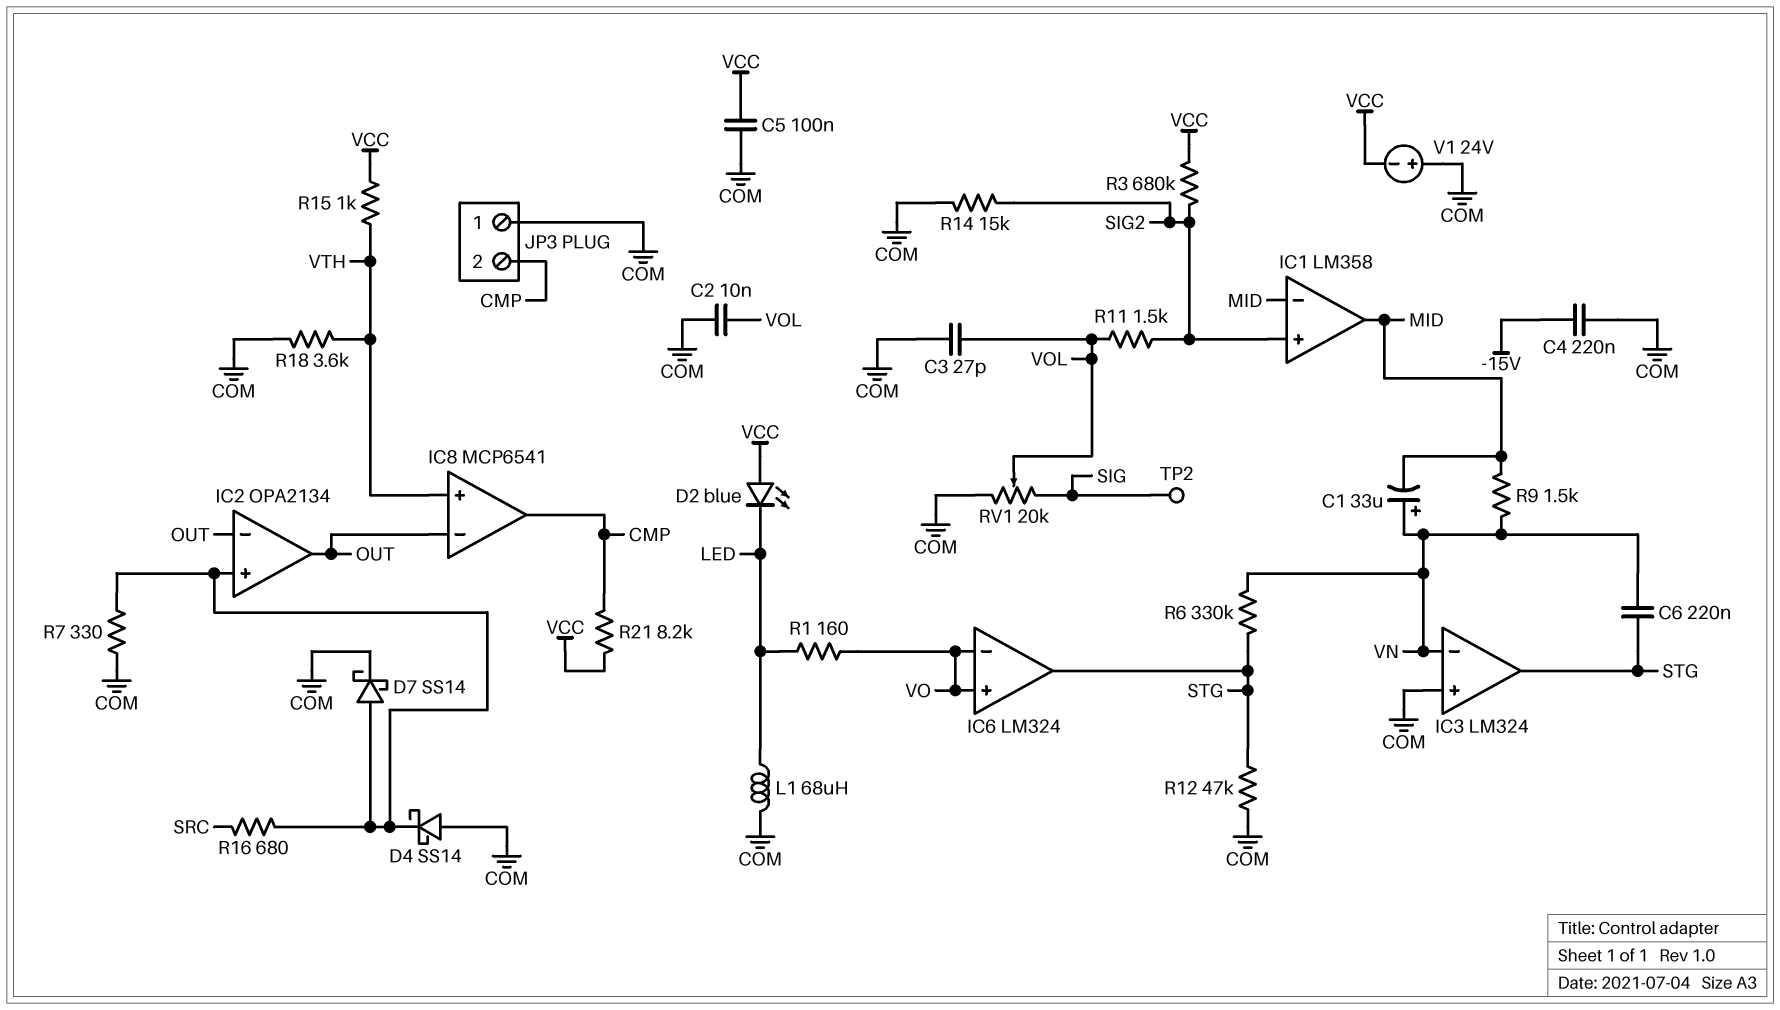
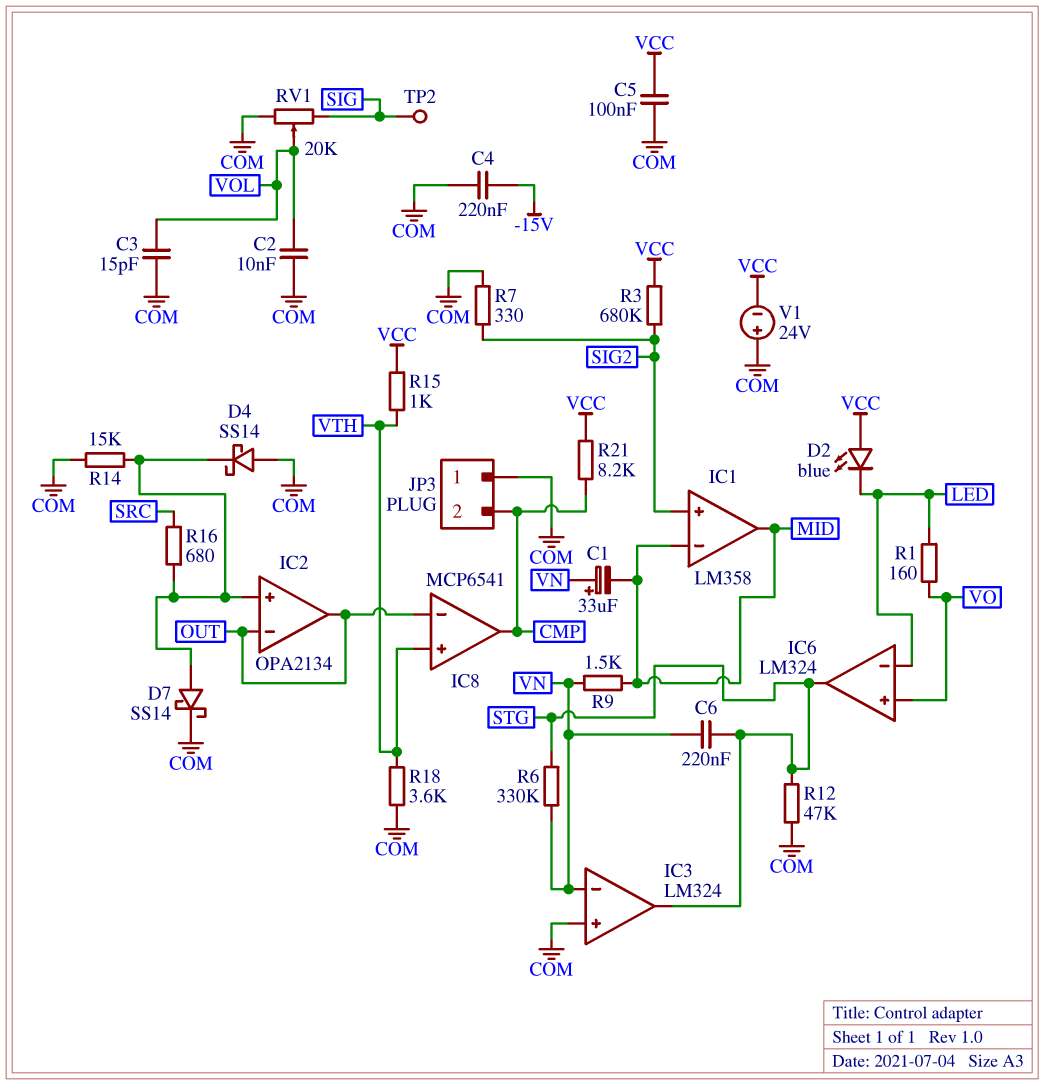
C3: 27pF (COM, VOL) -> 15pF (COM, VOL)
IC6 pin in-: VO -> LED
L1: 68uH (COM, LED) -> none
R7: 330 (COM, IC2/in+) -> 330 (COM, SIG2)
R11: 1.5k (SIG2, VOL) -> none
R14: 15k (COM, SIG2) -> 15k (COM, IC2/in+)

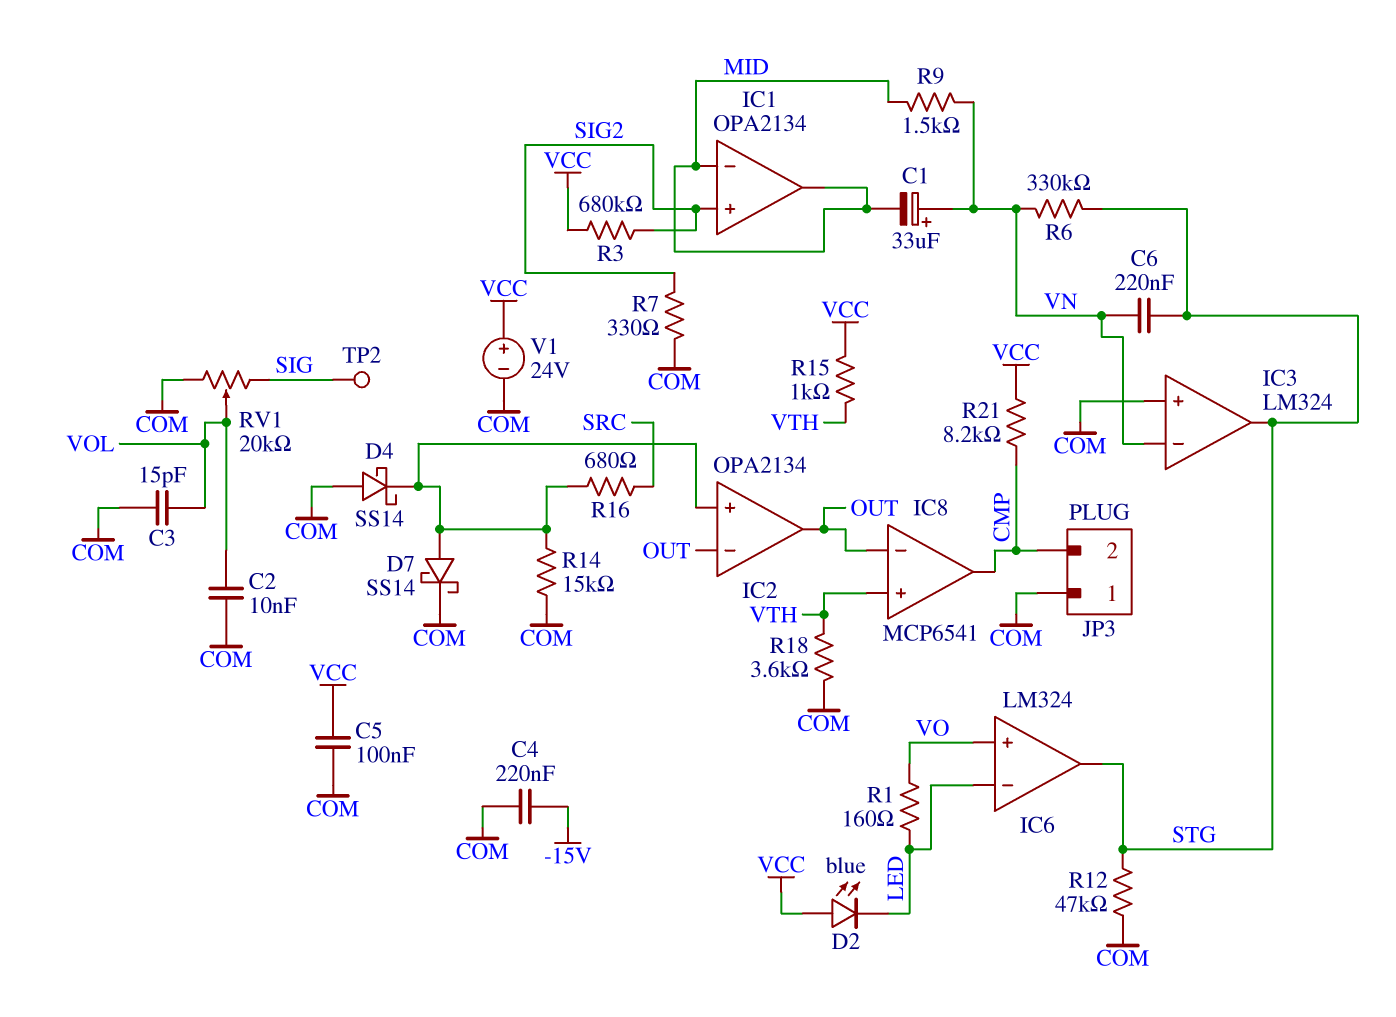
IC1: LM358 -> OPA2134
V1: 24V (plus COM, minus VCC) -> 24V (plus VCC, minus COM)

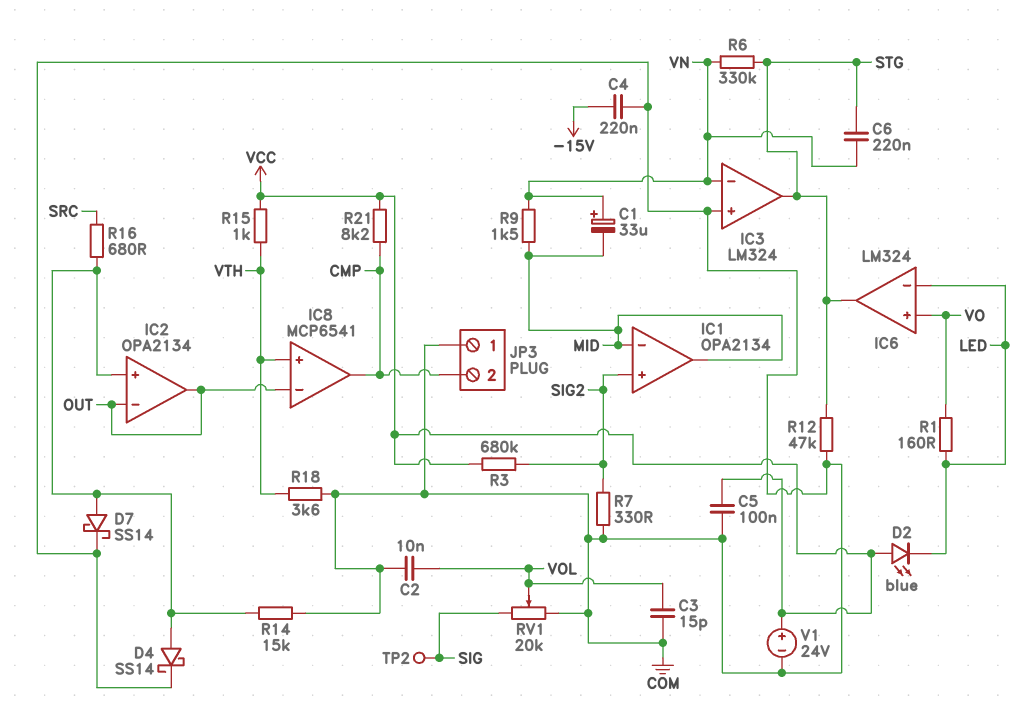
D4: schottky SS14 (A COM, K IC2/in+) -> schottky SS14 (A IC2/in+, K COM)

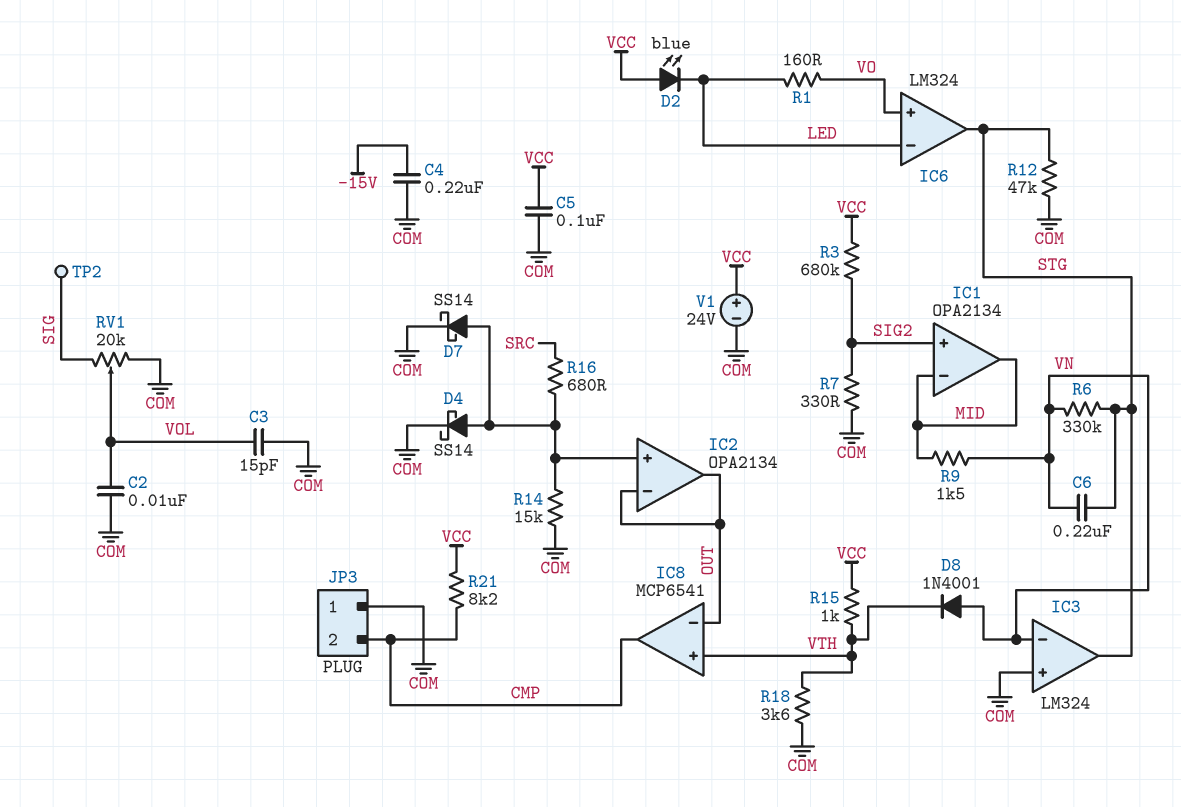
C1: 33uF (plus VN, minus MID) -> none
D8: none -> diode 1N4001 (A VN, K VTH)

